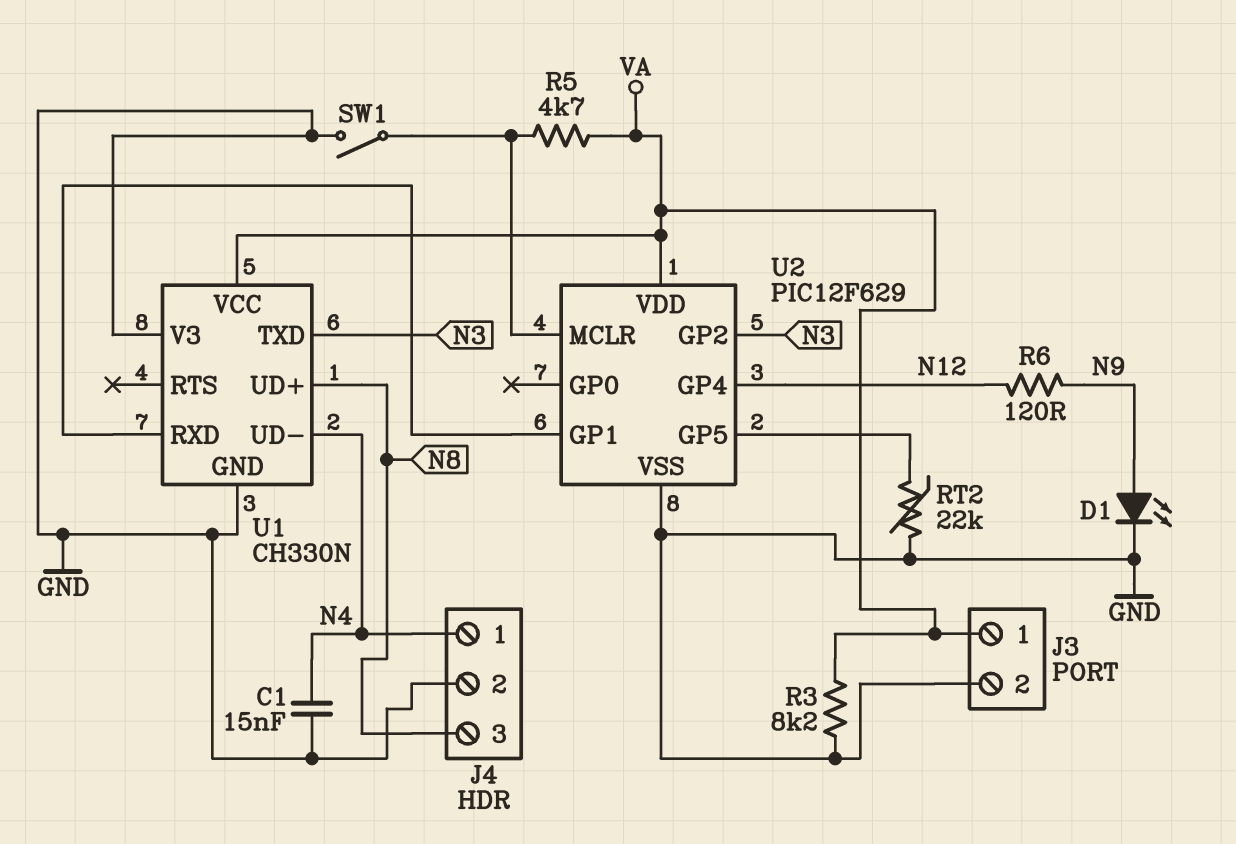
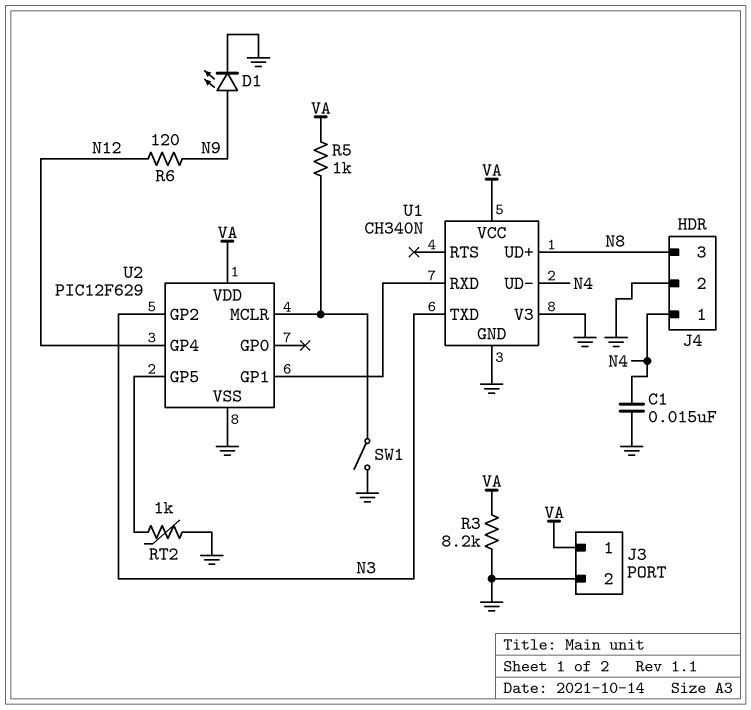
R5: 4.7k (U2/MCLR, VA) -> 1k (U2/MCLR, VA)
RT2: 22k (GND, U2/GP5) -> 1k (GND, U2/GP5)
U1: CH330N -> CH340N

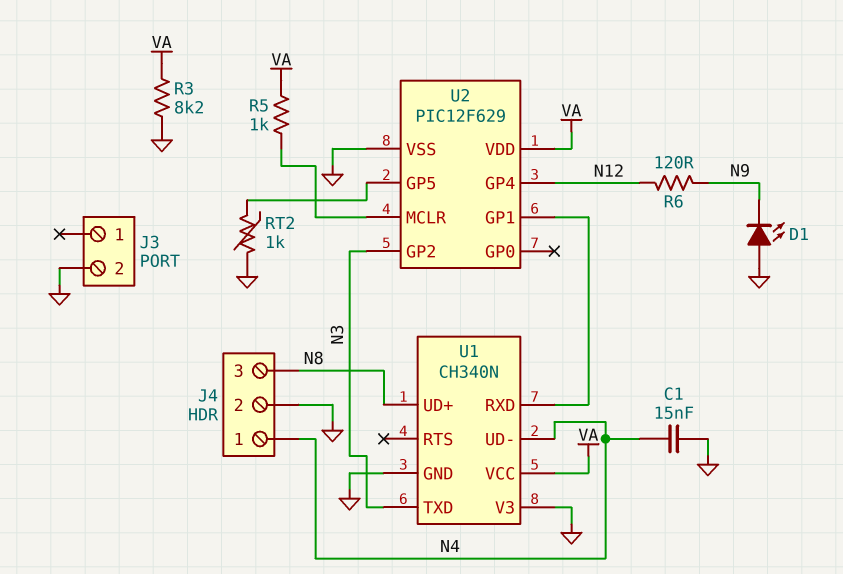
D1: LED (A N9, K GND) -> LED (A GND, K N9)
J3 pin 1: VA -> none
SW1: switch (GND, U2/MCLR) -> none

